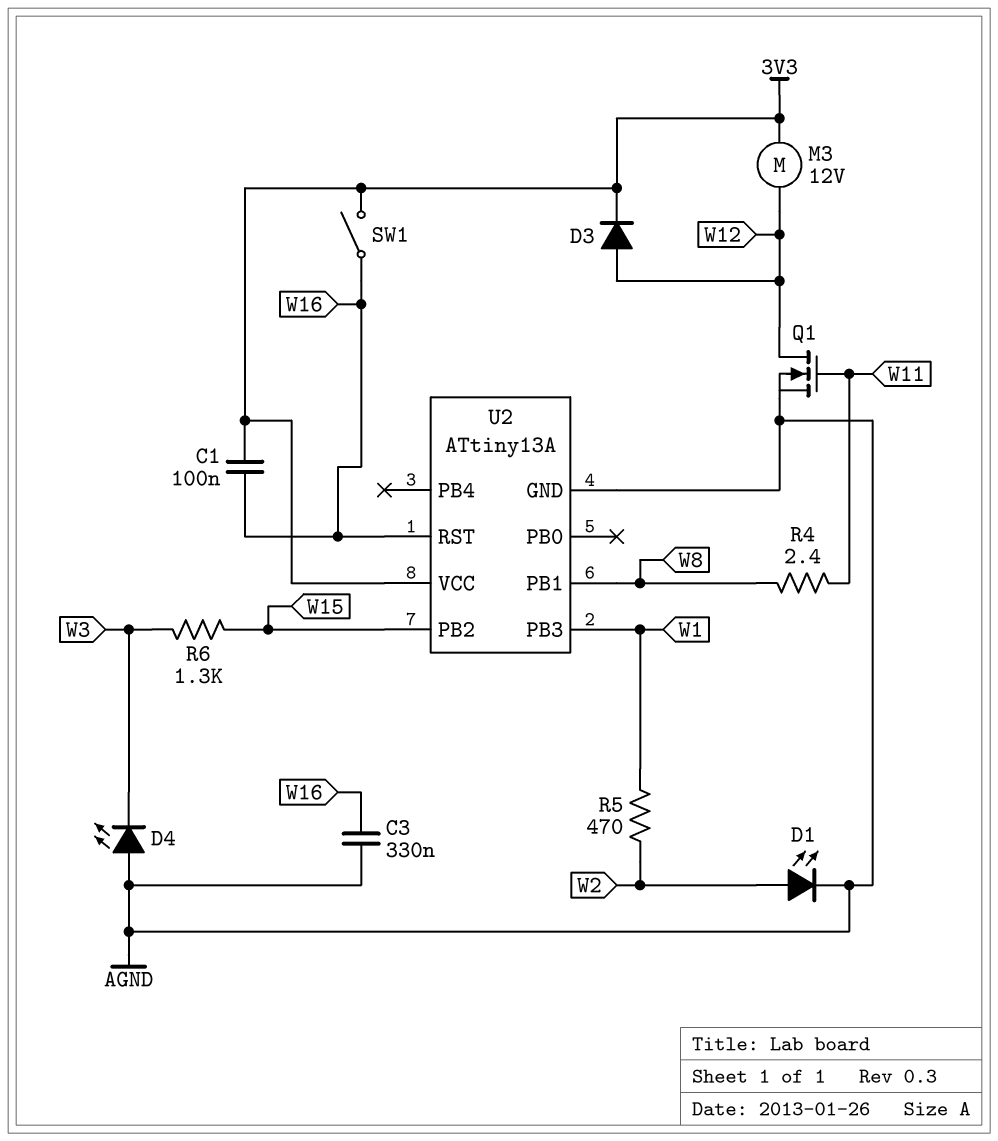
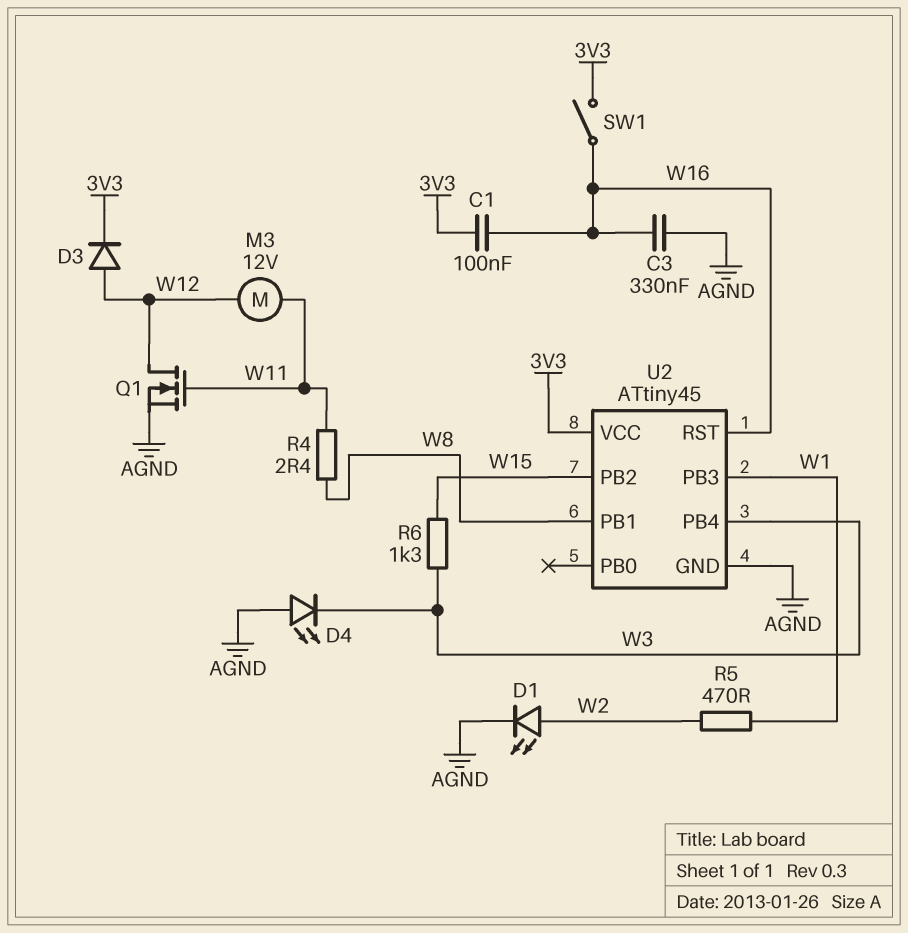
M3: motor 12V (3V3, W12) -> motor 12V (W11, W12)
U2: ATtiny13A -> ATtiny45
U2 pin PB4: none -> W3

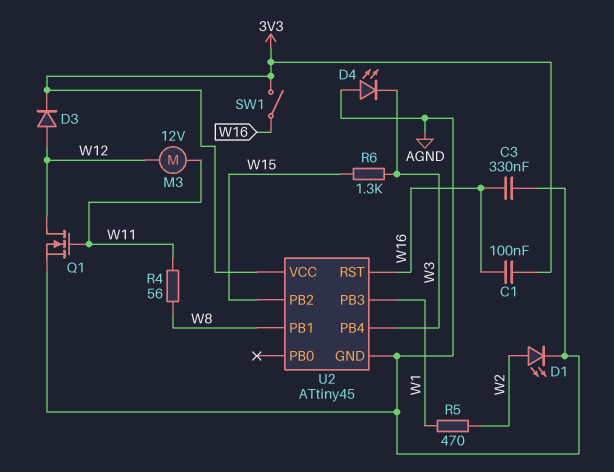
R4: 2.4 (W8, W11) -> 56 (W8, W11)

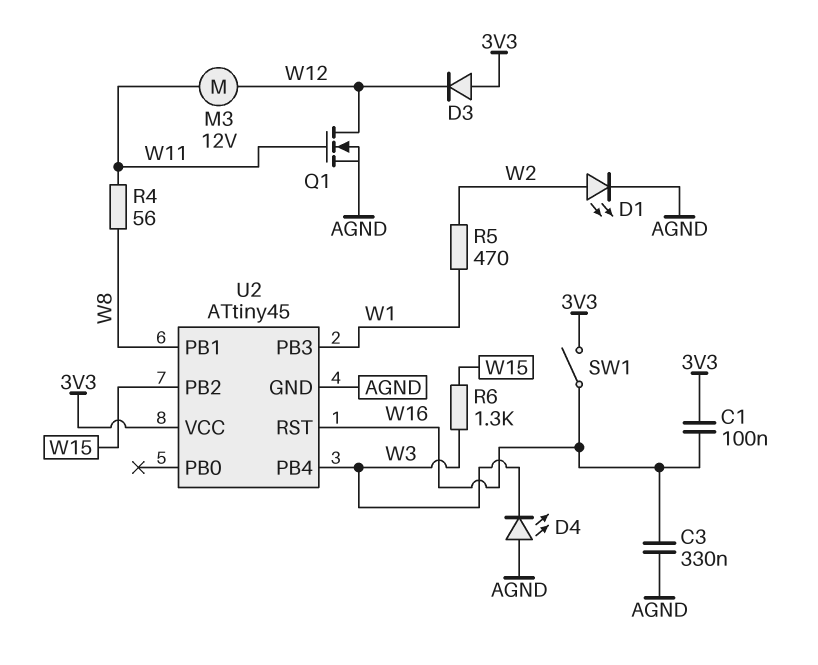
D3: diode (A W12, K 3V3) -> diode (A 3V3, K W12)

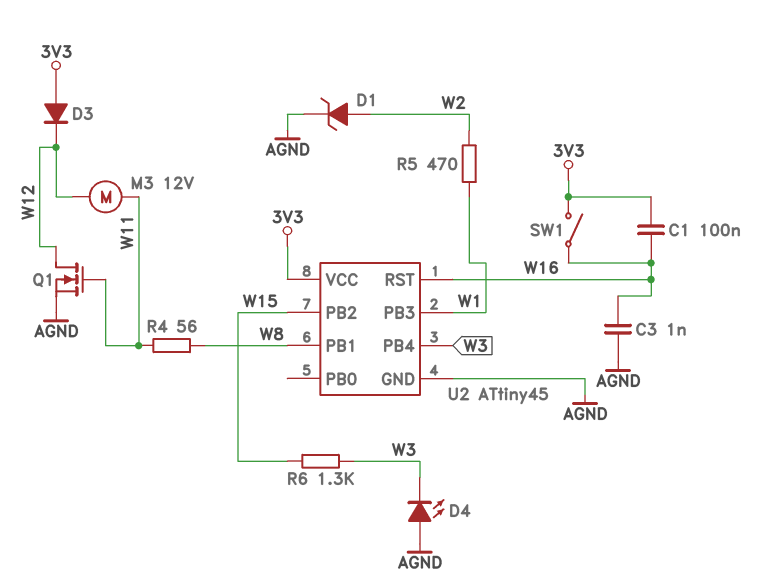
C3: 330nF (AGND, W16) -> 1nF (AGND, W16)
D1: LED (A W2, K AGND) -> zener (A W2, K AGND)

